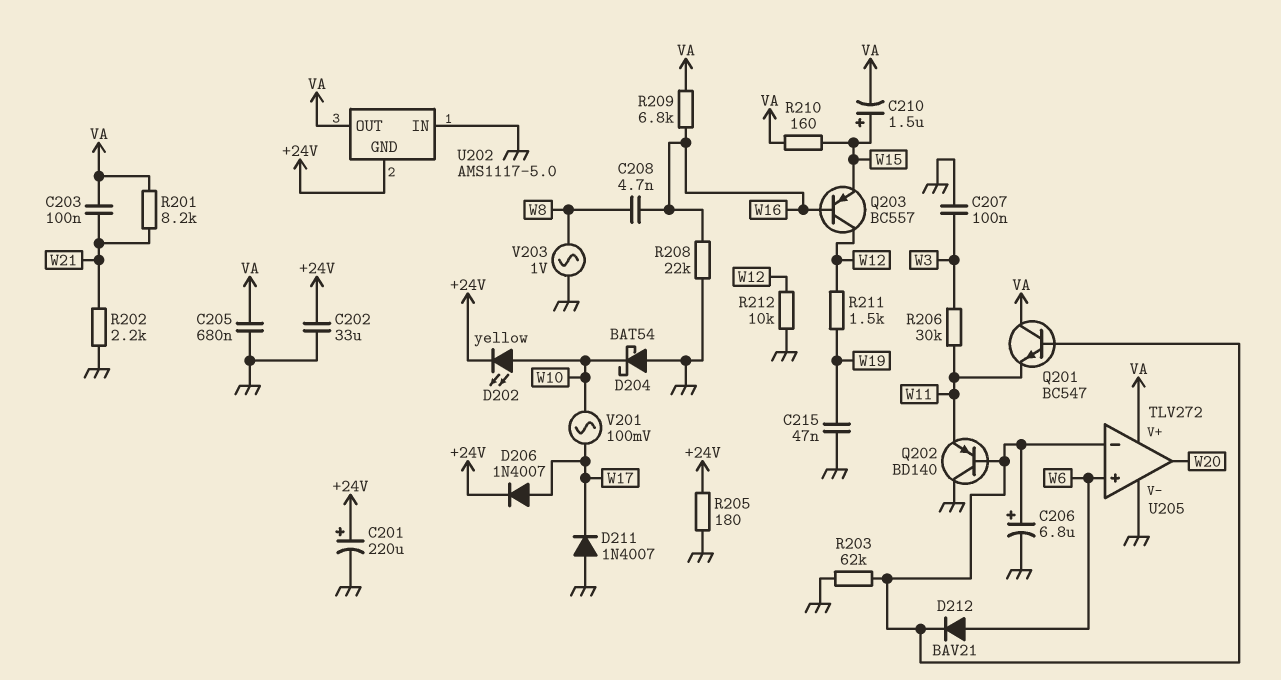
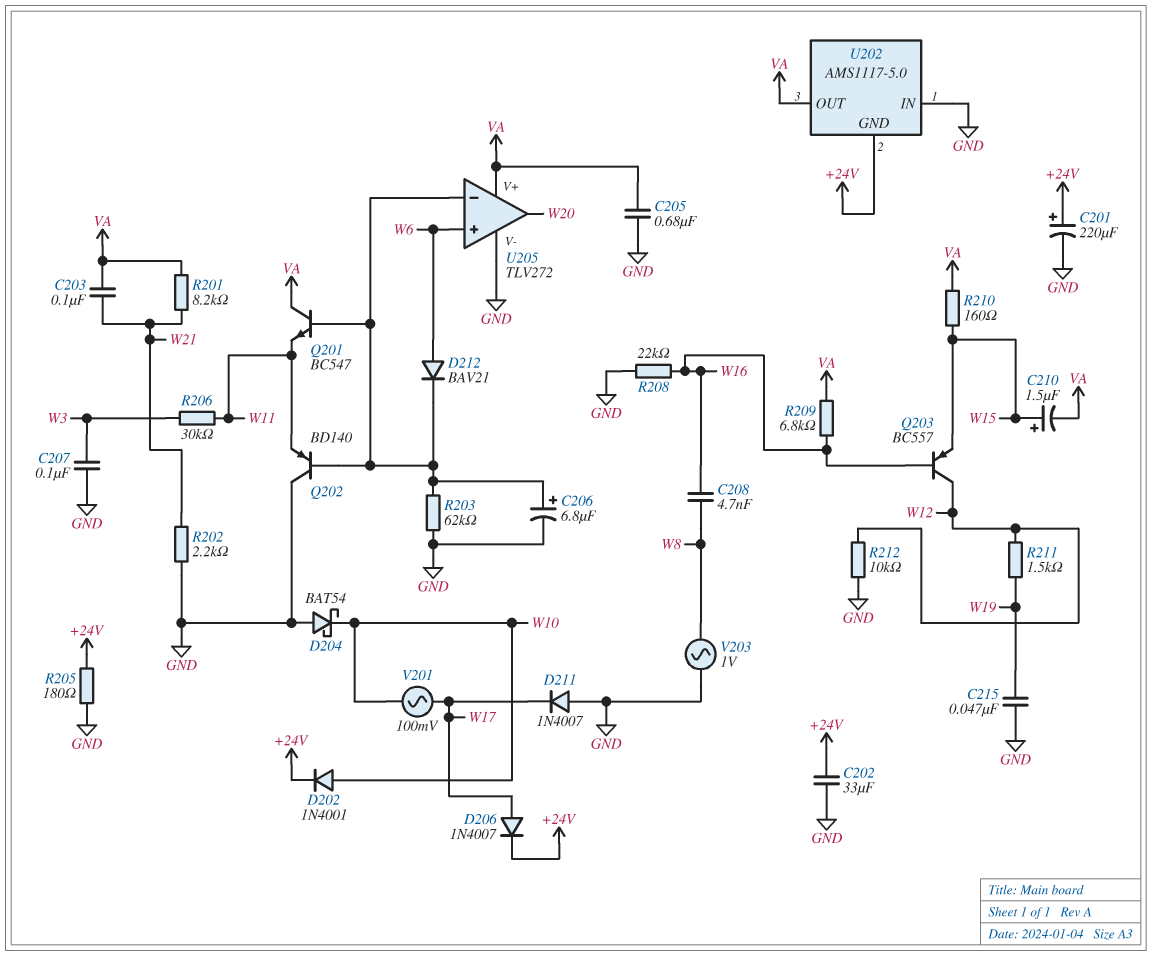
D202: LED yellow (A W10, K +24V) -> diode 1N4001 (A W10, K +24V)

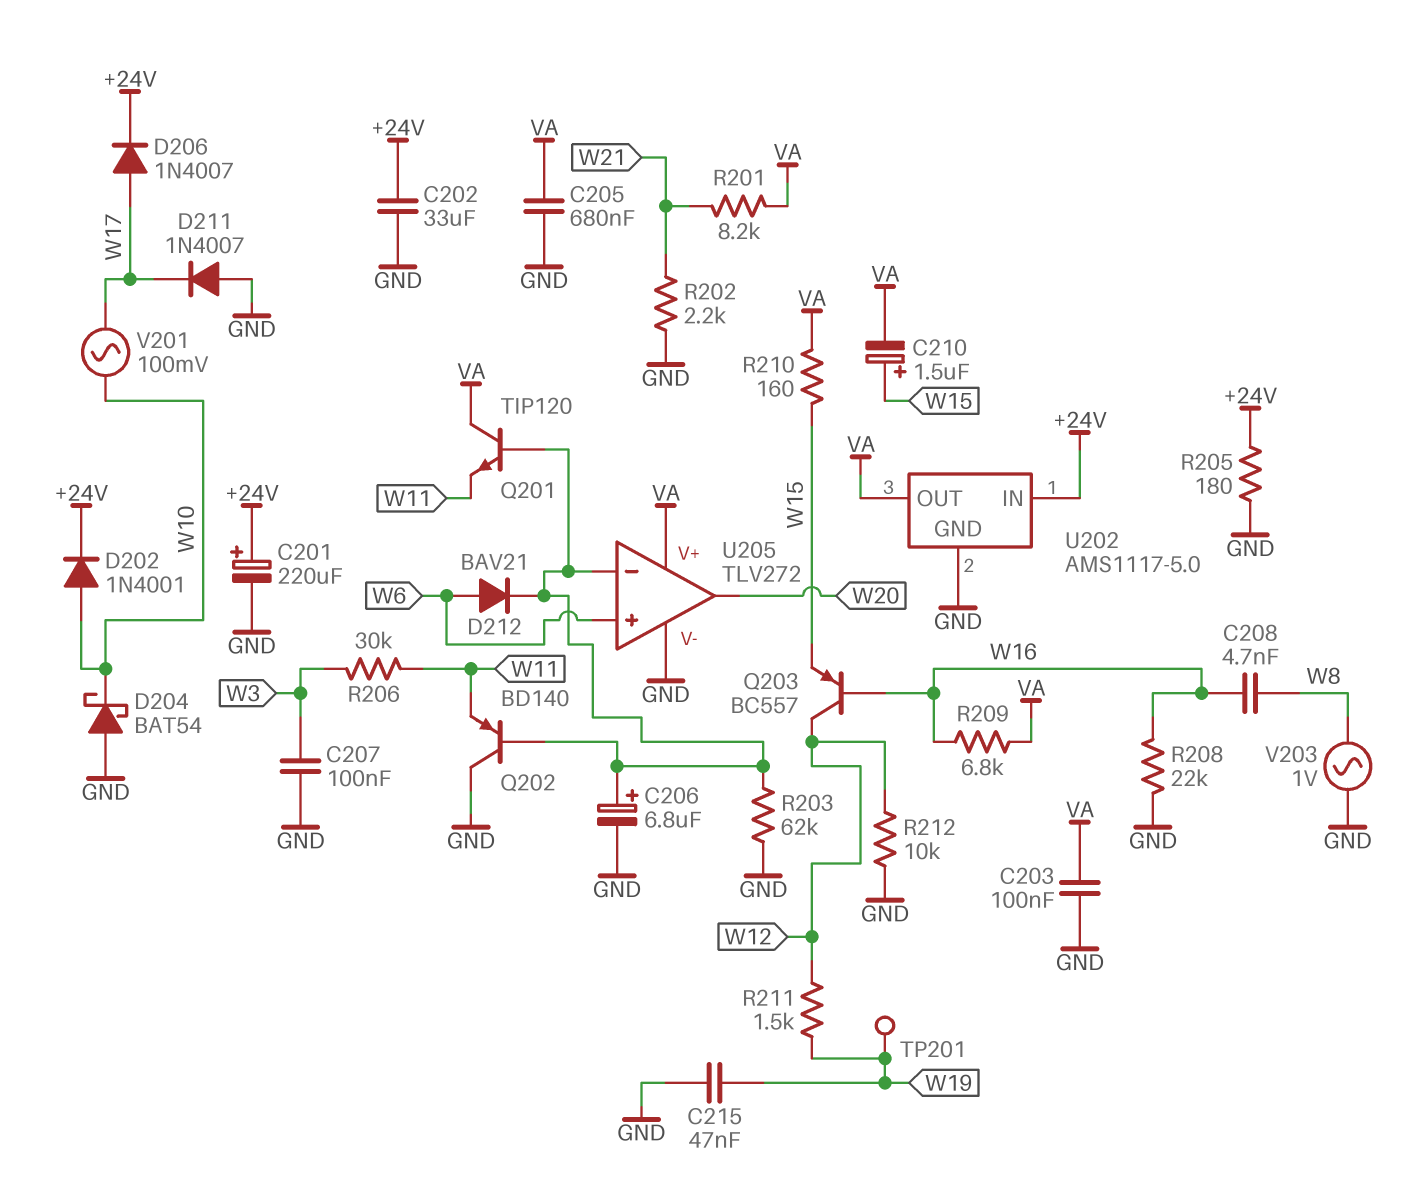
C203: 100nF (VA, W21) -> 100nF (GND, VA)
Q201: NPN BC547 (B U205/in-, C VA, E W11) -> NPN TIP120 (B U205/in-, C VA, E W11)
TP201: none -> test point (W19)
U202 pin GND: +24V -> GND
U202 pin IN: GND -> +24V

